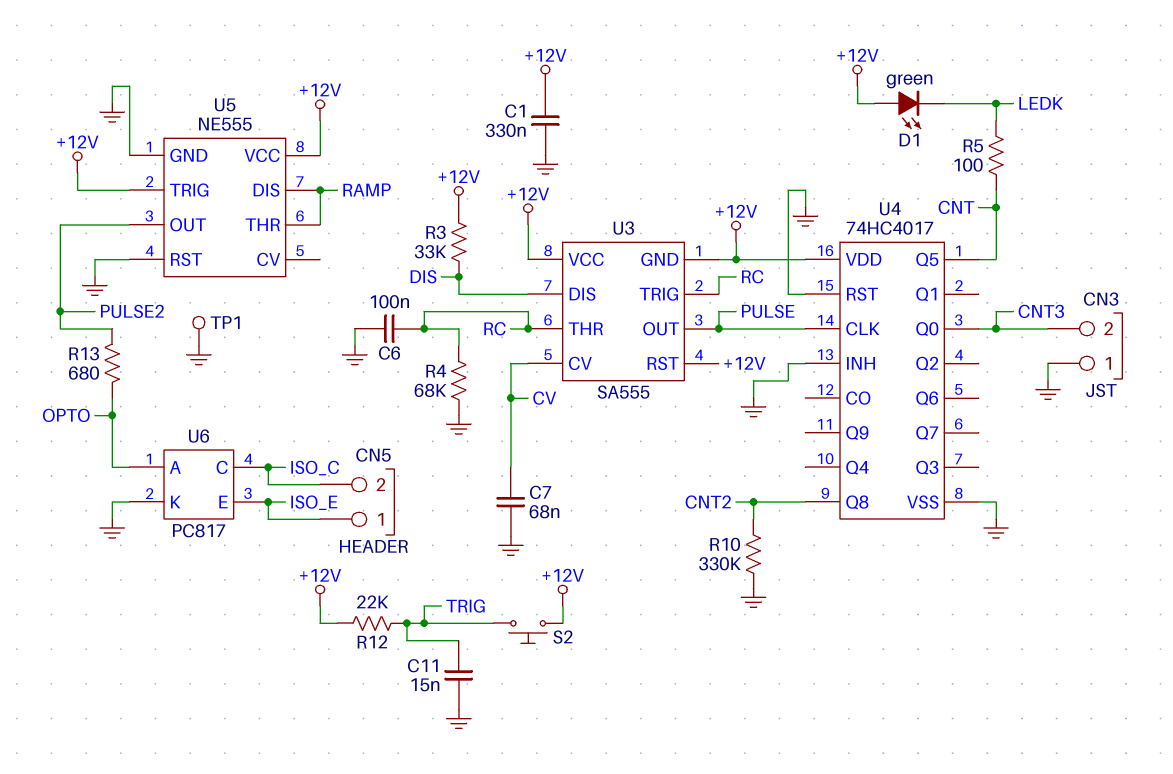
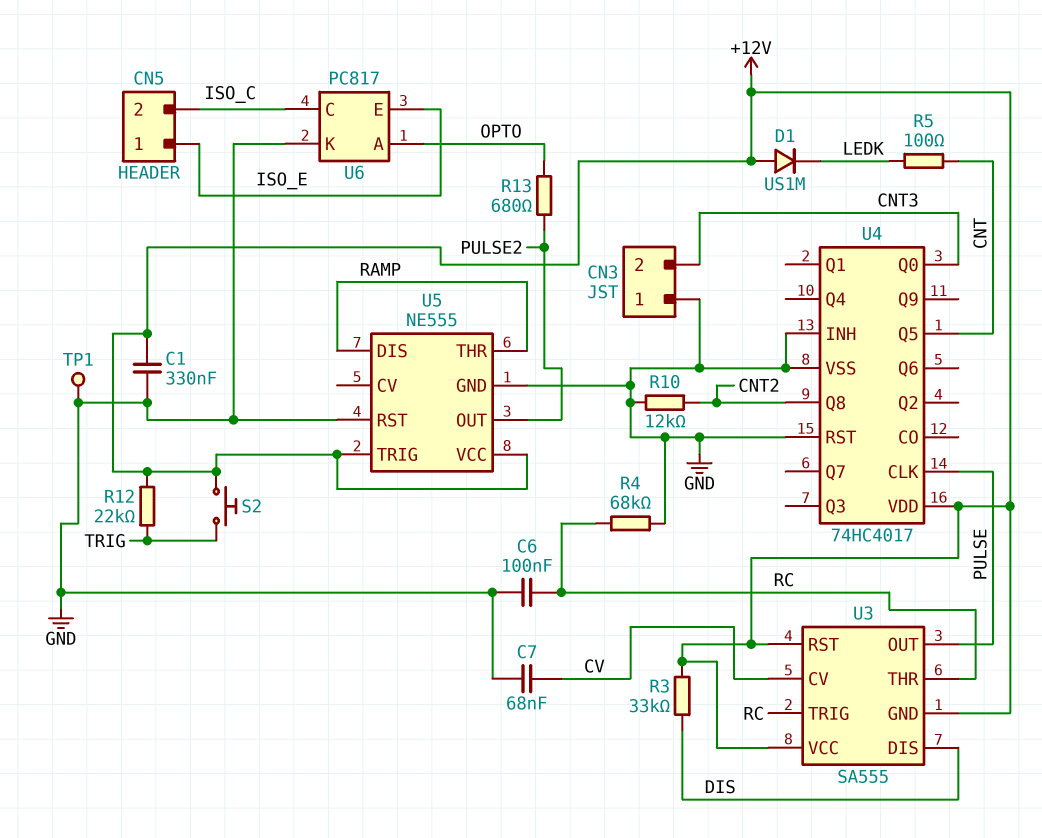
C11: 15nF (GND, TRIG) -> none
D1: LED green (A +12V, K LEDK) -> diode US1M (A +12V, K LEDK)
R10: 330k (CNT2, GND) -> 12k (CNT2, GND)

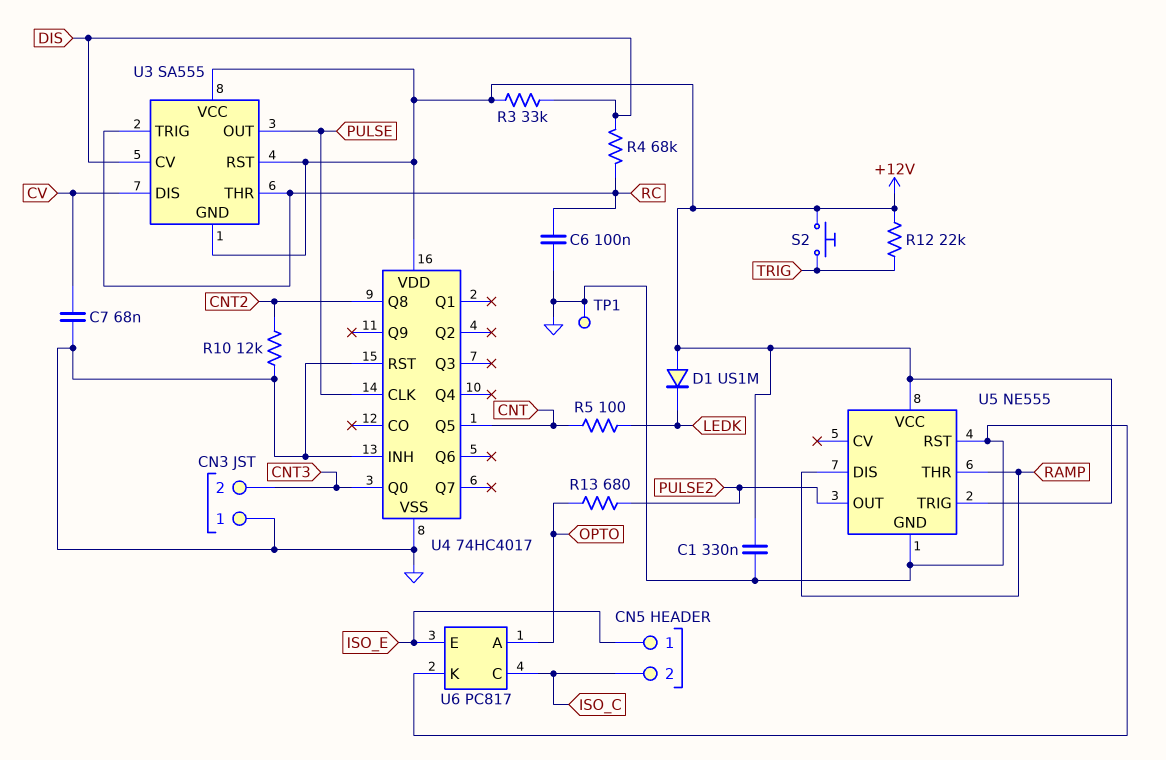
R4: 68k (GND, RC) -> 68k (DIS, RC)
U3 pin CV: CV -> DIS
U3 pin DIS: DIS -> CV

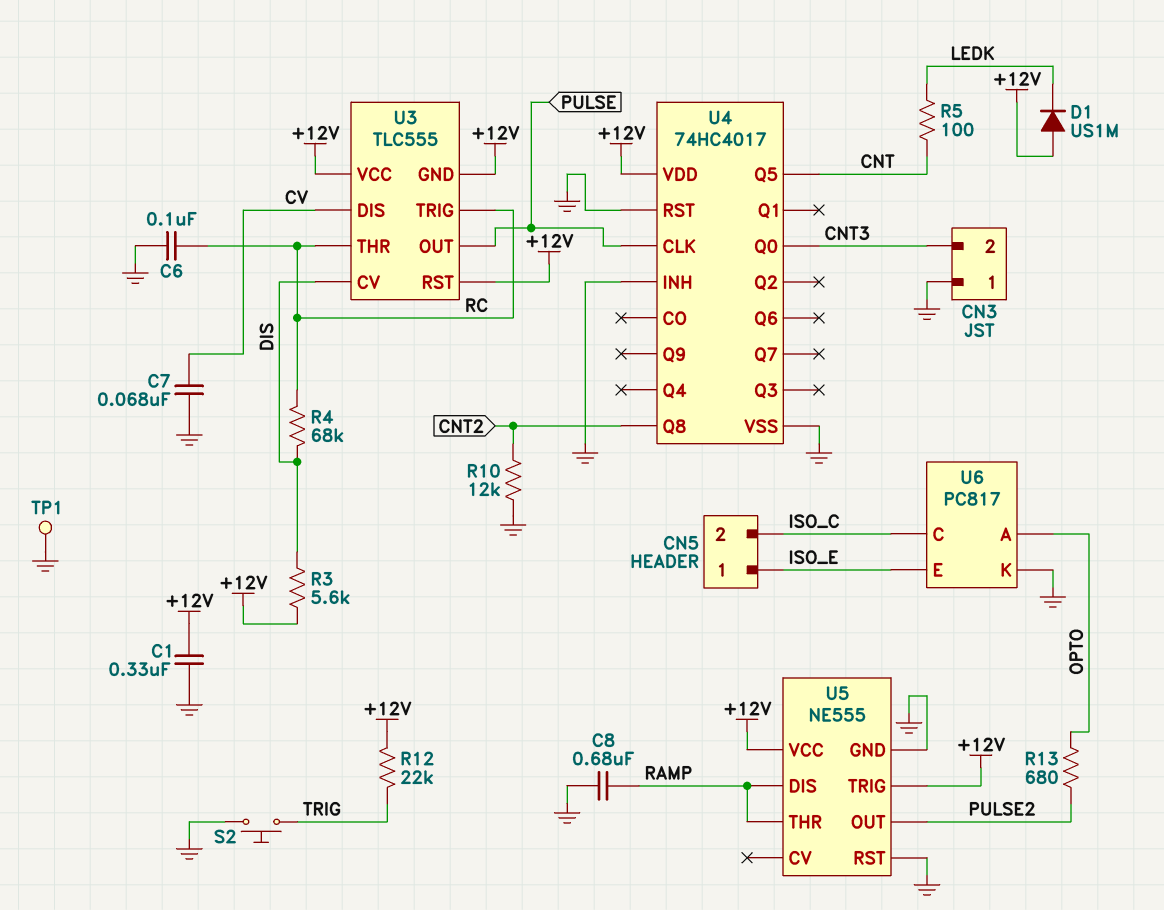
C8: none -> 680nF (GND, RAMP)
R3: 33k (+12V, DIS) -> 5.6k (+12V, DIS)
S2: button (+12V, TRIG) -> button (GND, TRIG)
U3: SA555 -> TLC555

